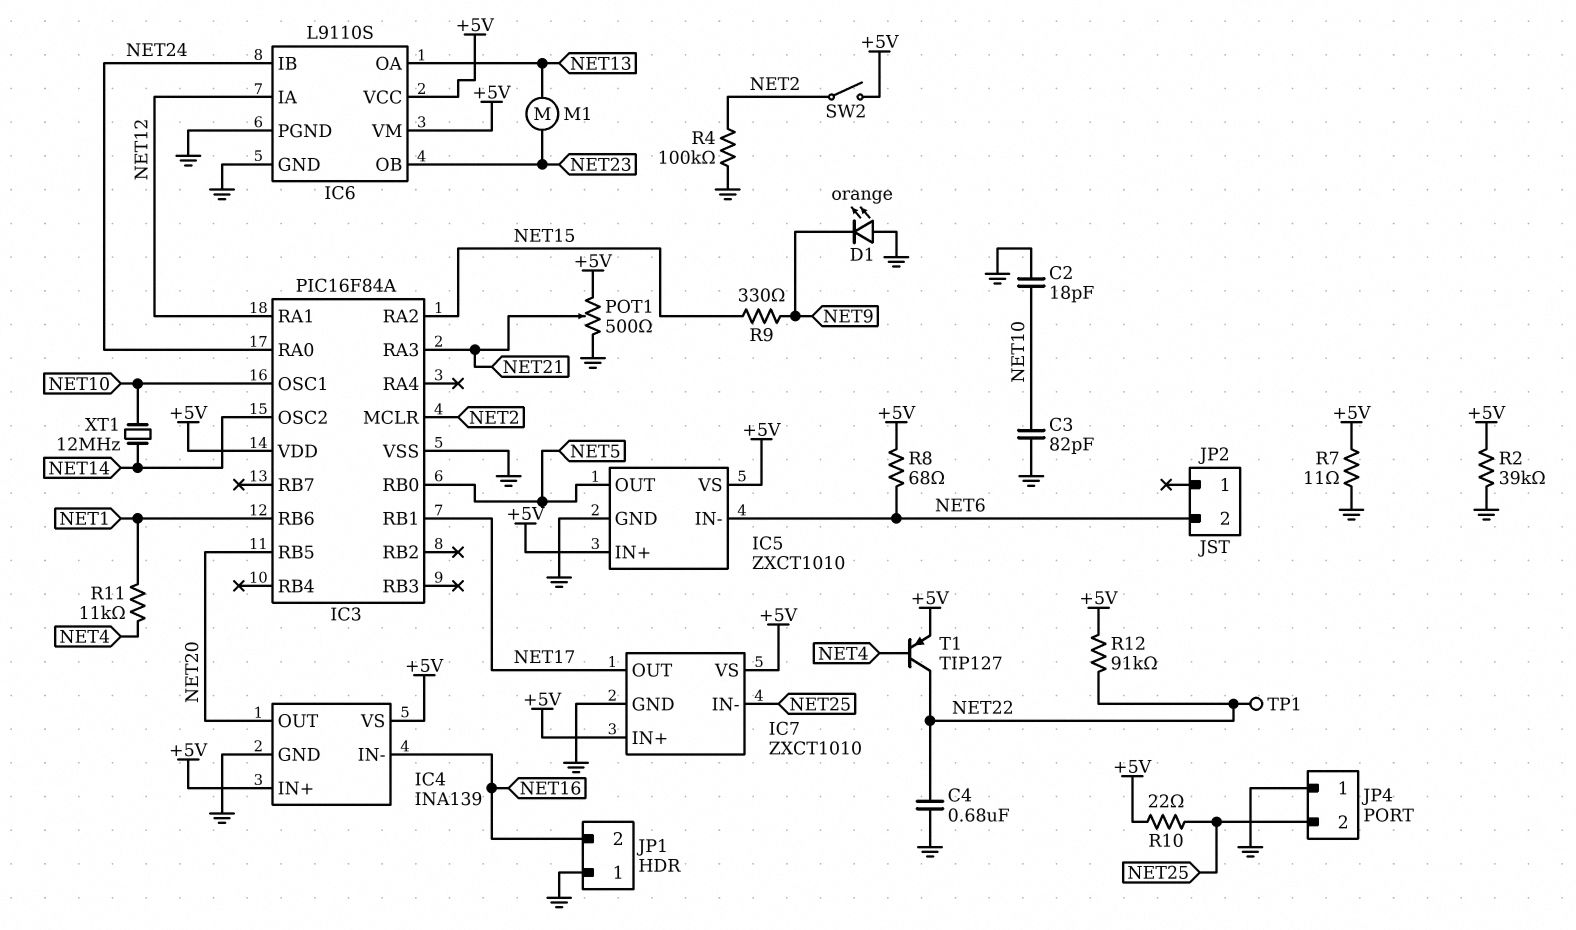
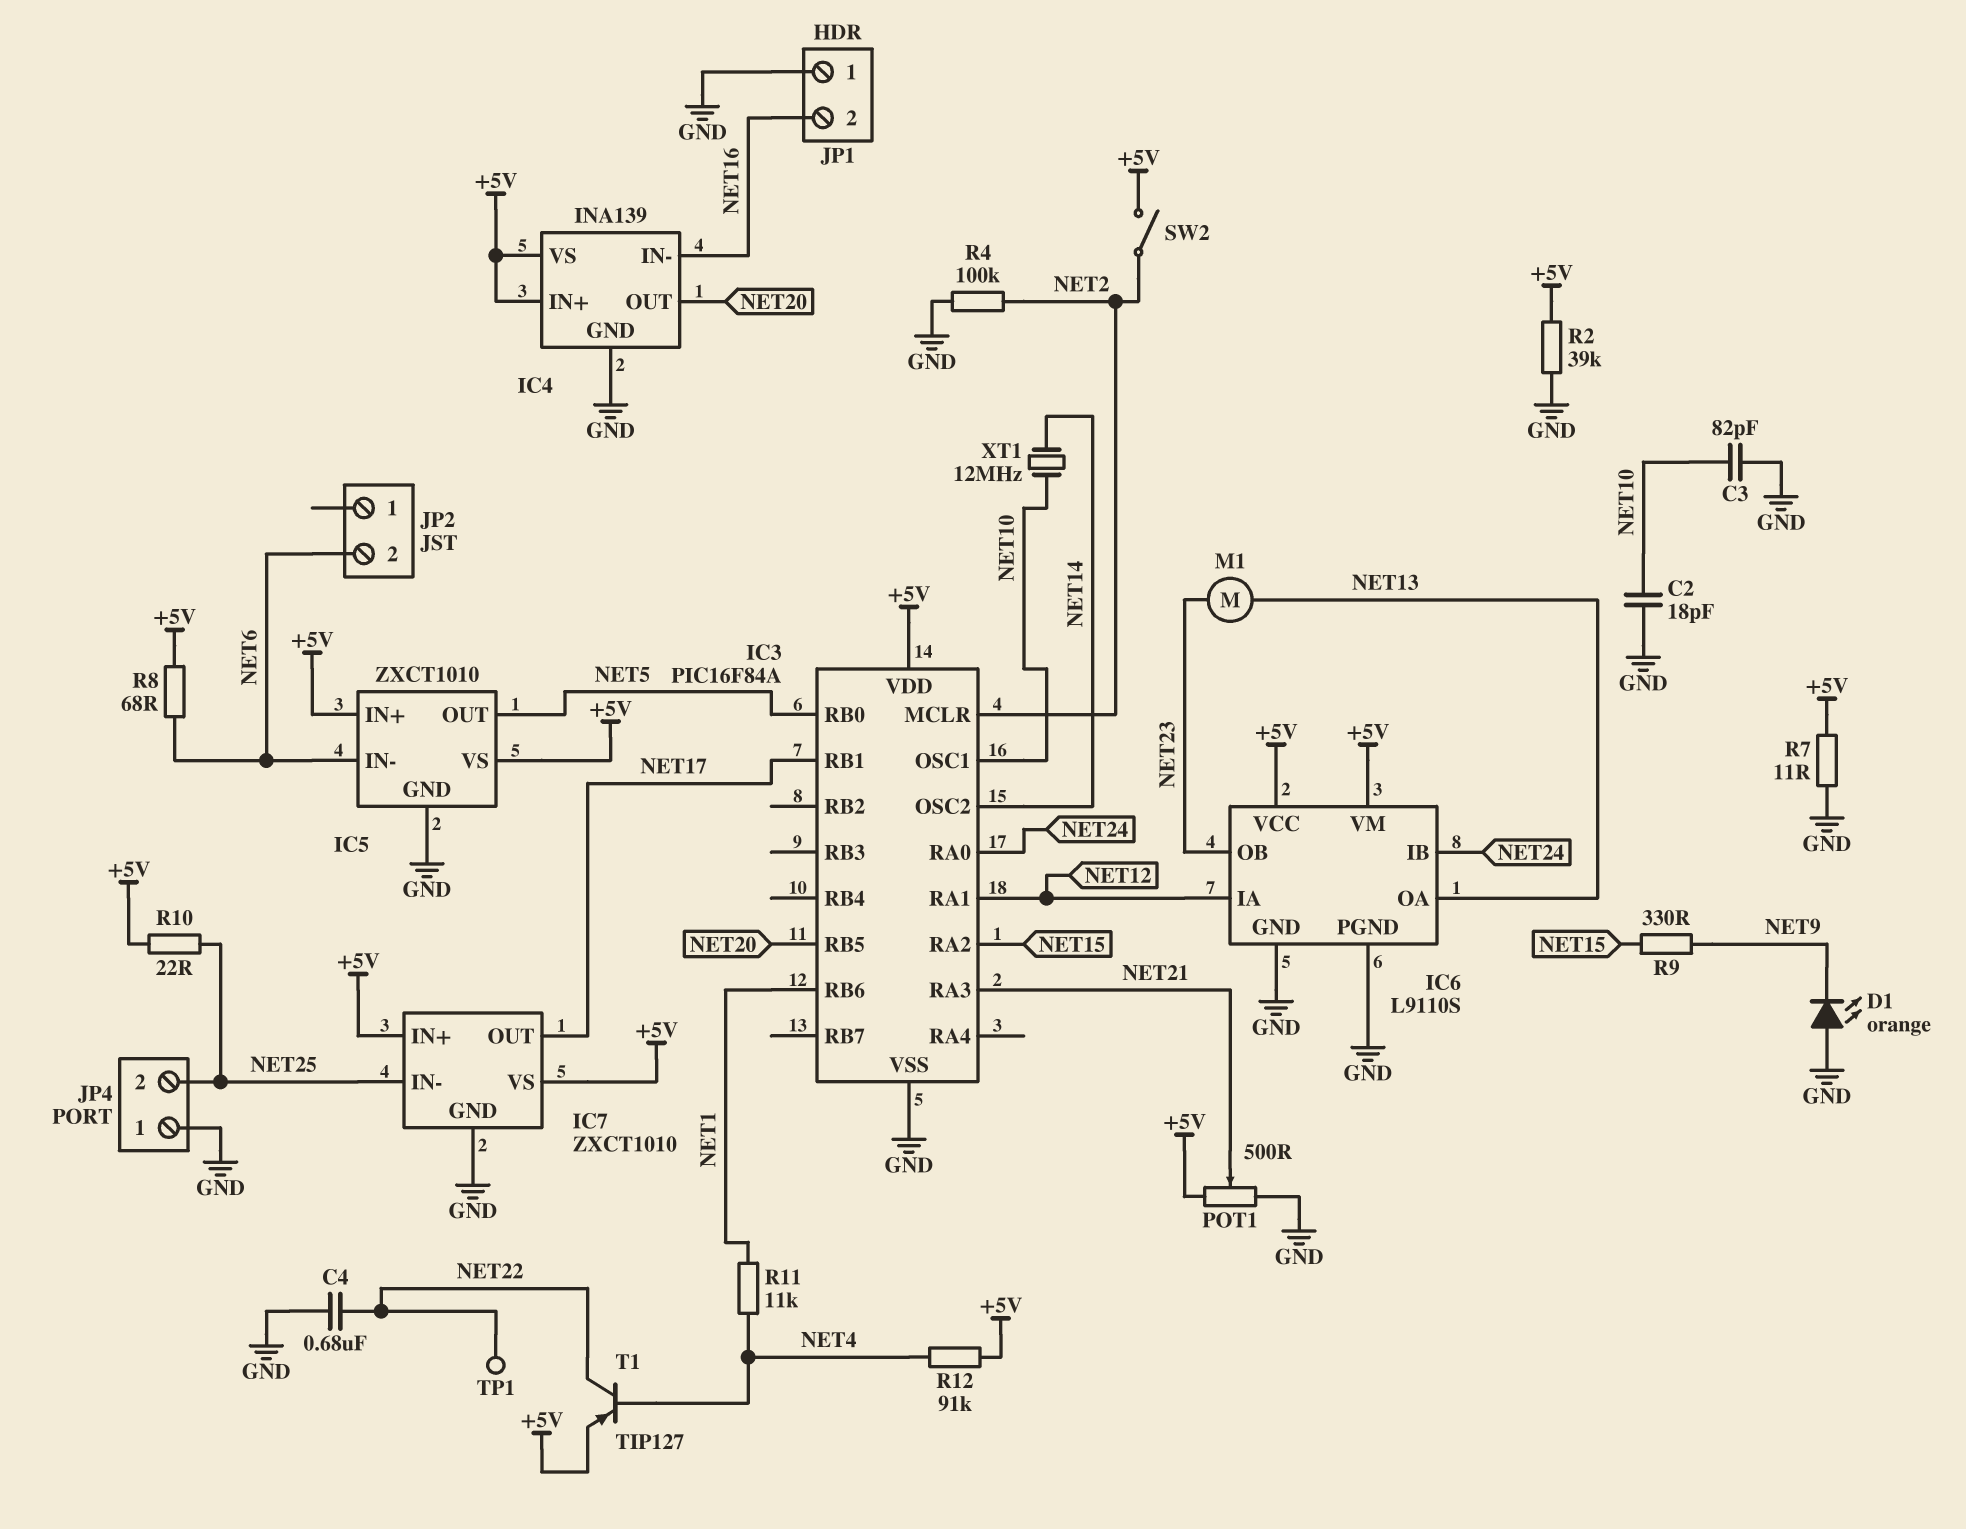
R12: 91k (+5V, NET22) -> 91k (+5V, NET4)

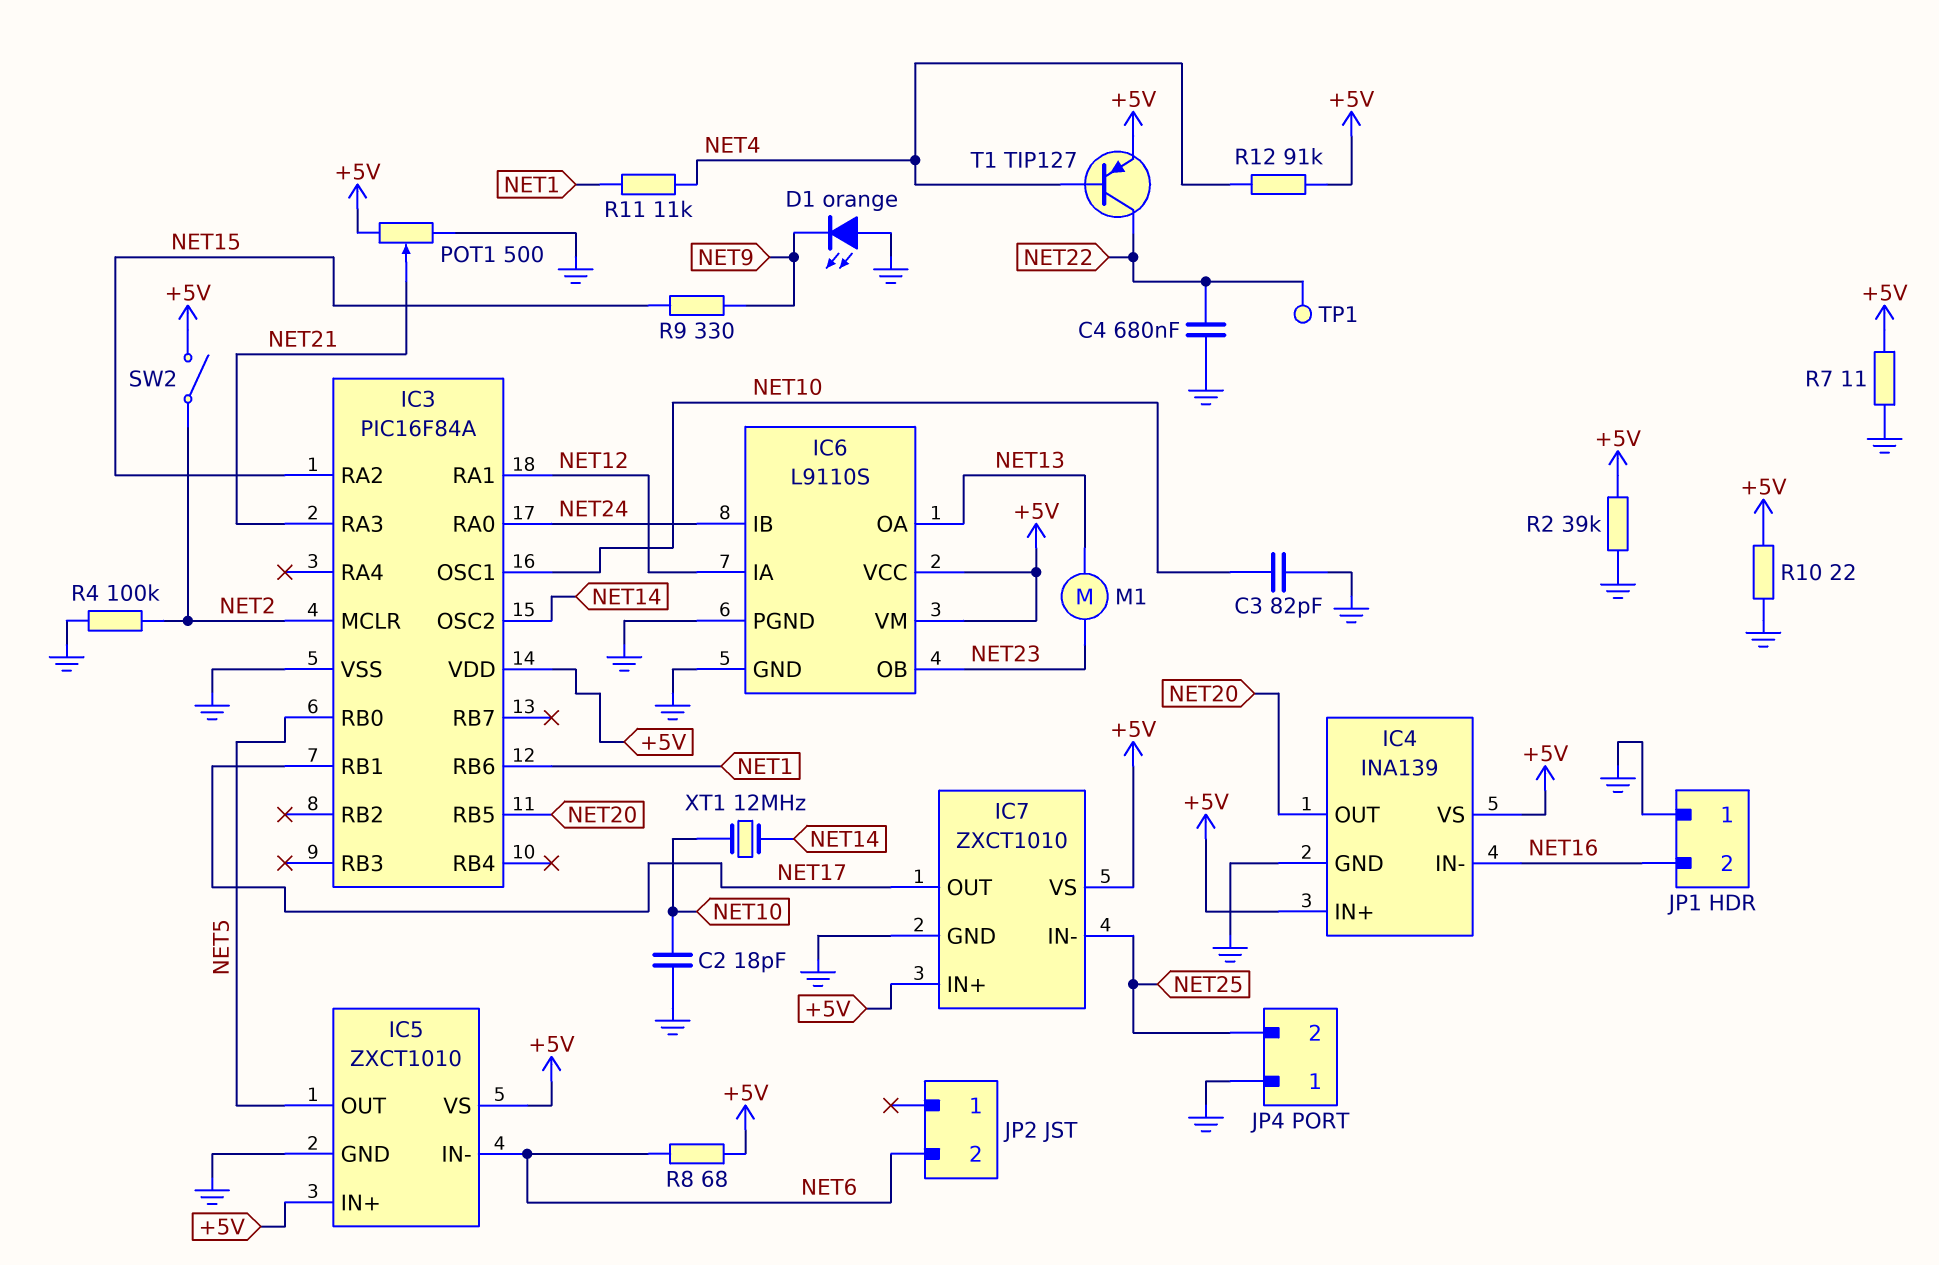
R10: 22 (+5V, NET25) -> 22 (+5V, GND)

